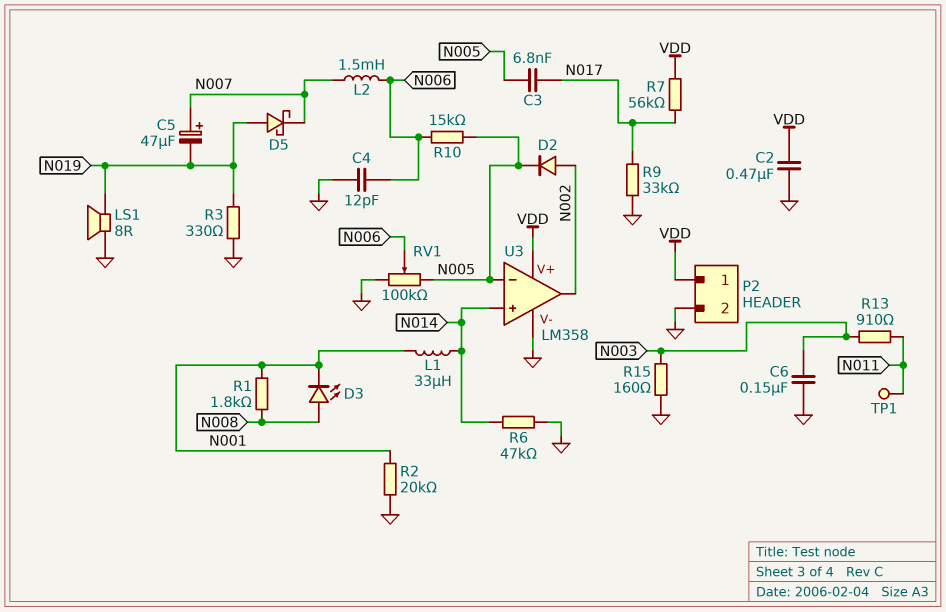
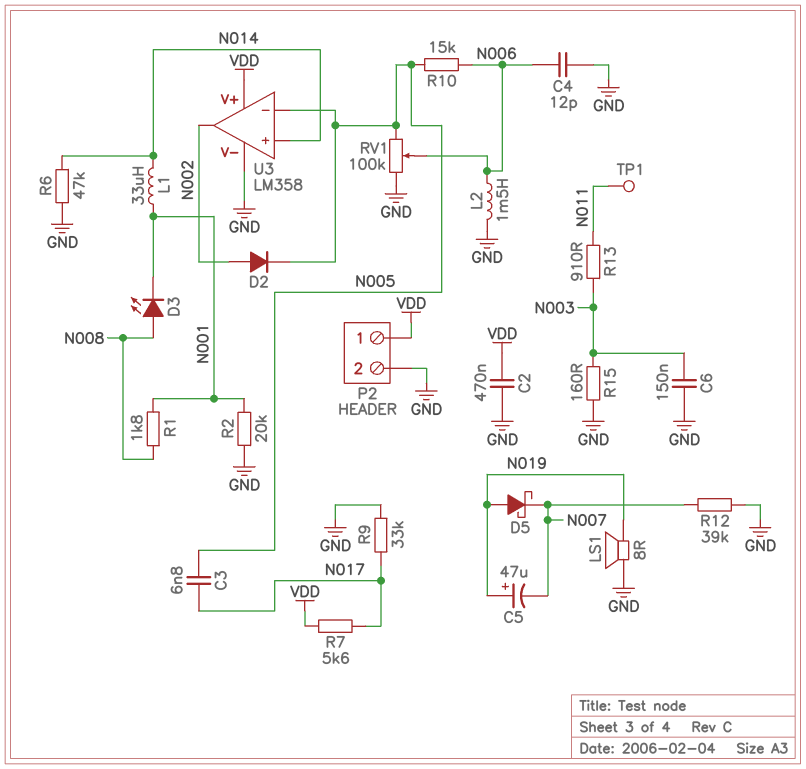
C5: 47uF (plus N007, minus N019) -> 47uF (plus N019, minus N007)
L2: 1.5mH (N006, N007) -> 1.5mH (GND, N006)
R3: 330 (GND, N019) -> none
R7: 56k (N017, VDD) -> 5.6k (N017, VDD)
R12: none -> 39k (GND, N007)

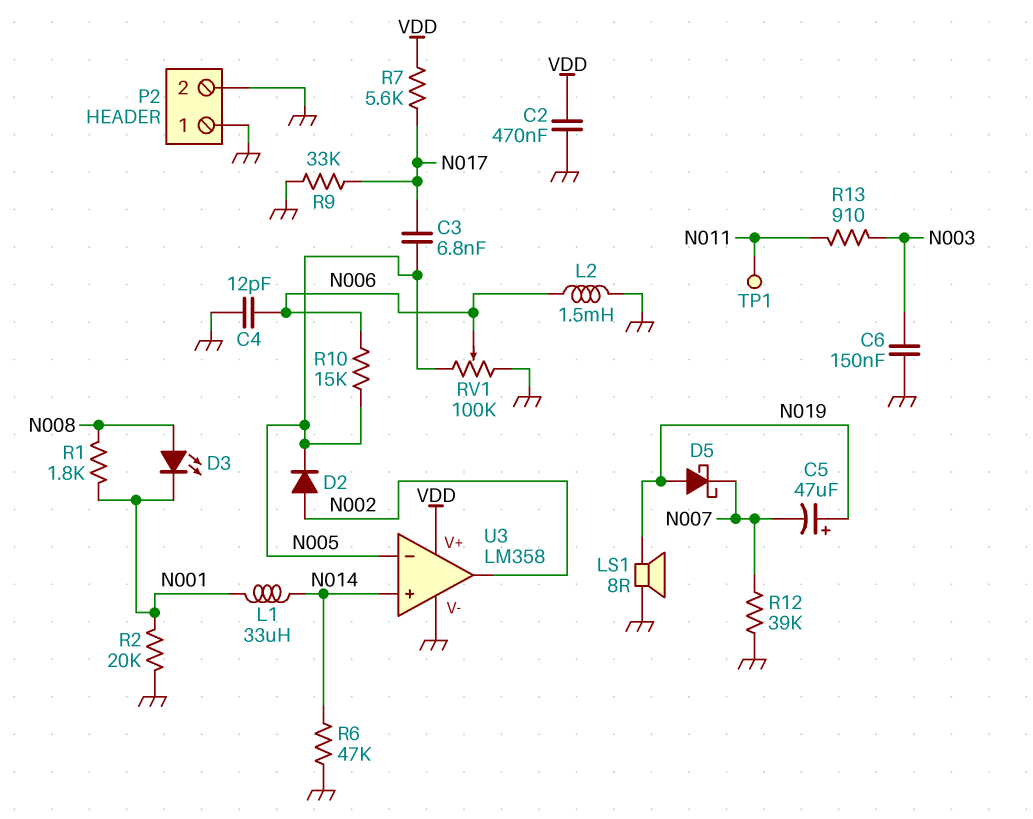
P2 pin 1: VDD -> GND
R15: 160 (GND, N003) -> none

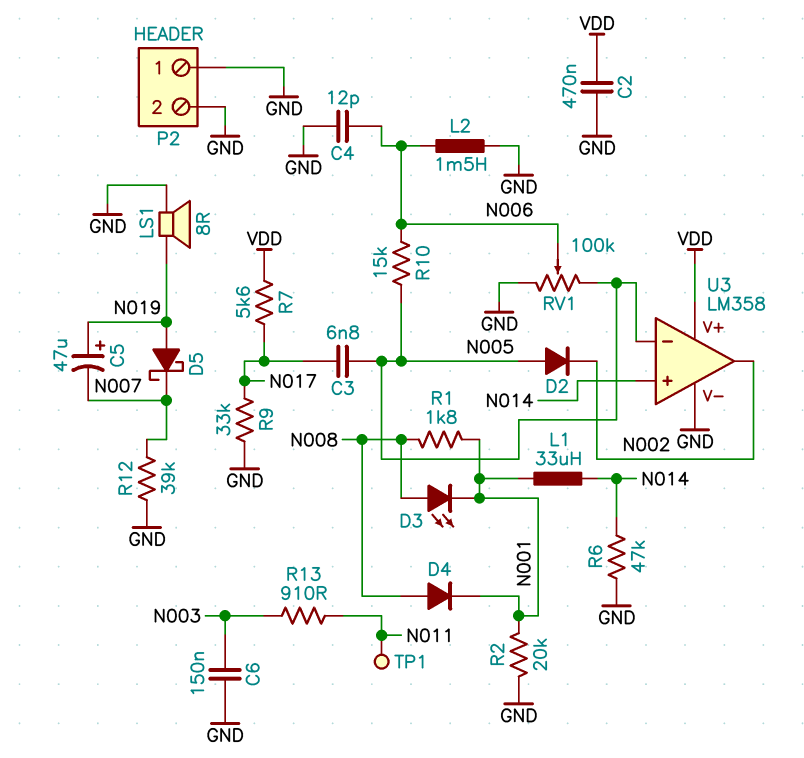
D2: diode (A N002, K N005) -> diode (A N005, K N002)
D4: none -> diode (A N008, K N001)

